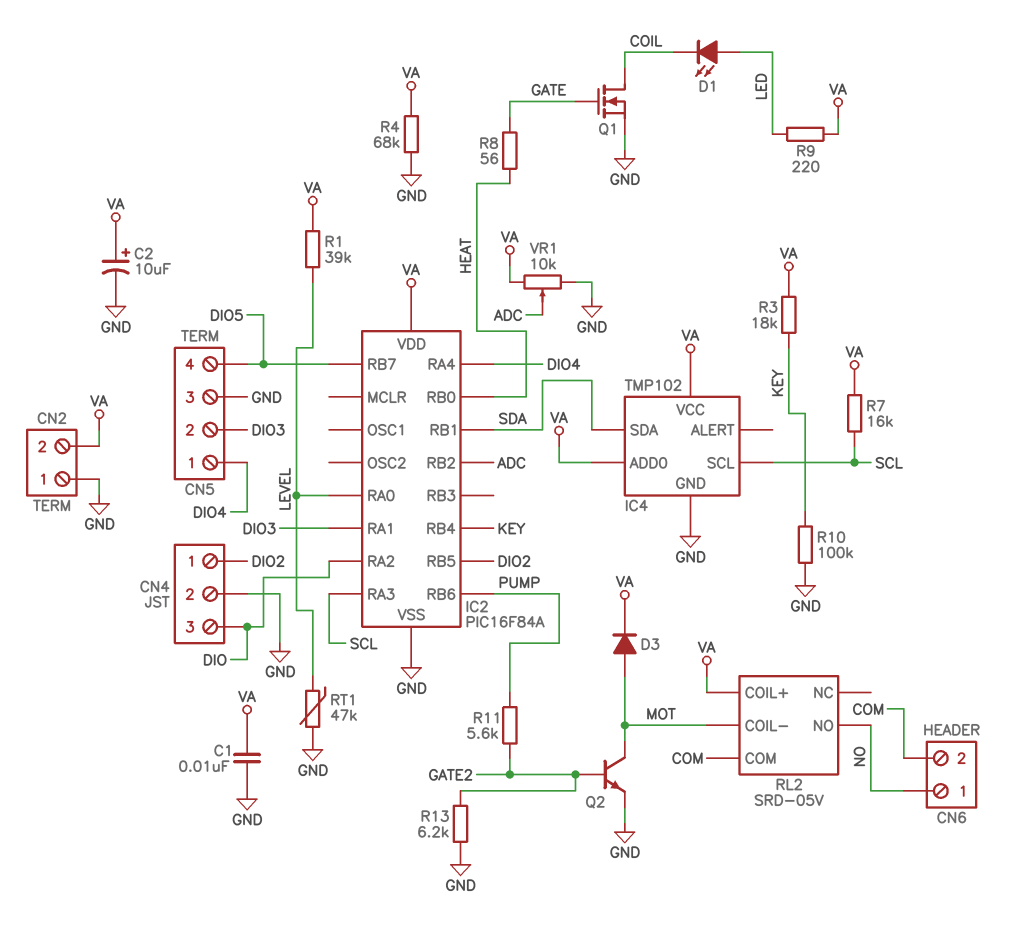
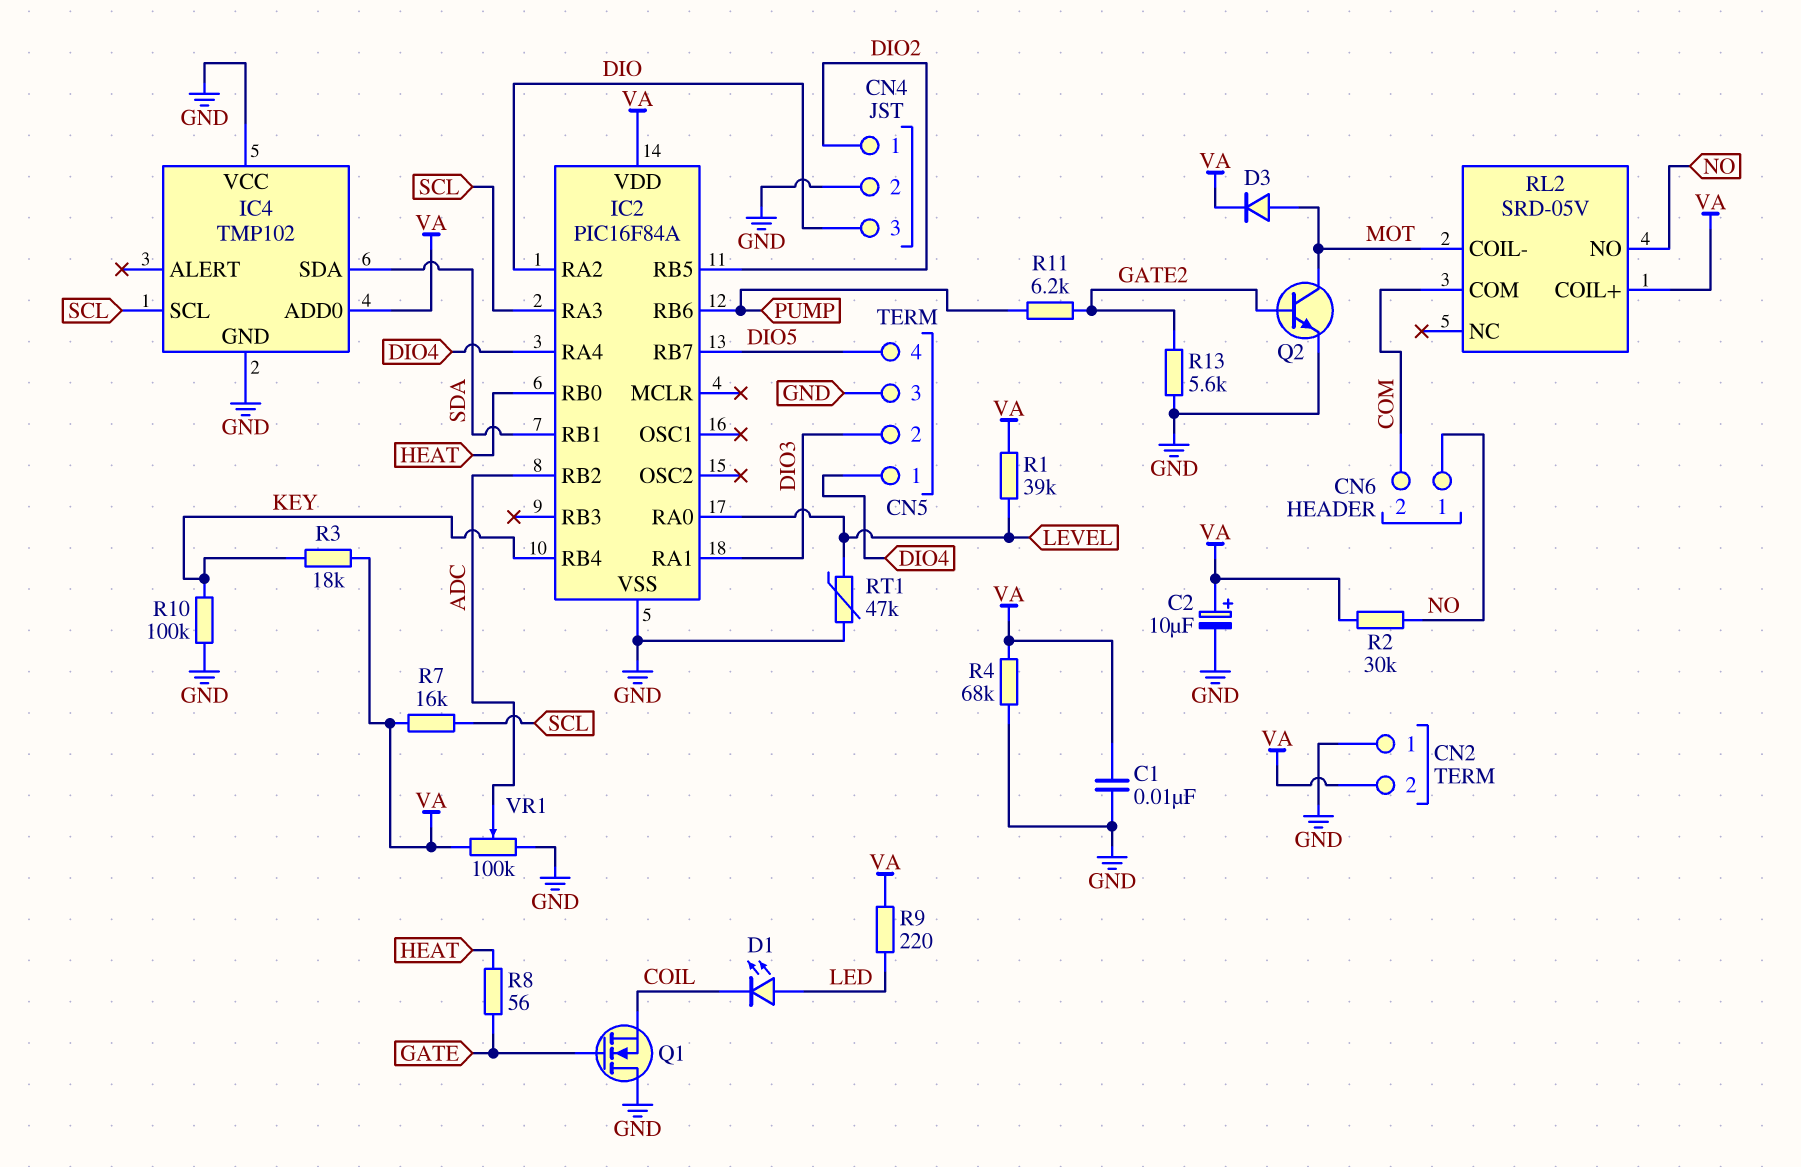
IC4 pin VCC: VA -> GND
Q1: NMOS (G GATE, D COIL, S GND) -> NMOS (G GATE, D GND, S COIL)
R2: none -> 30k (NO, VA)
R11: 5.6k (GATE2, PUMP) -> 6.2k (GATE2, PUMP)
R13: 6.2k (GATE2, GND) -> 5.6k (GATE2, GND)
VR1: 10k (GND, VA, wiper ADC) -> 100k (GND, VA, wiper ADC)

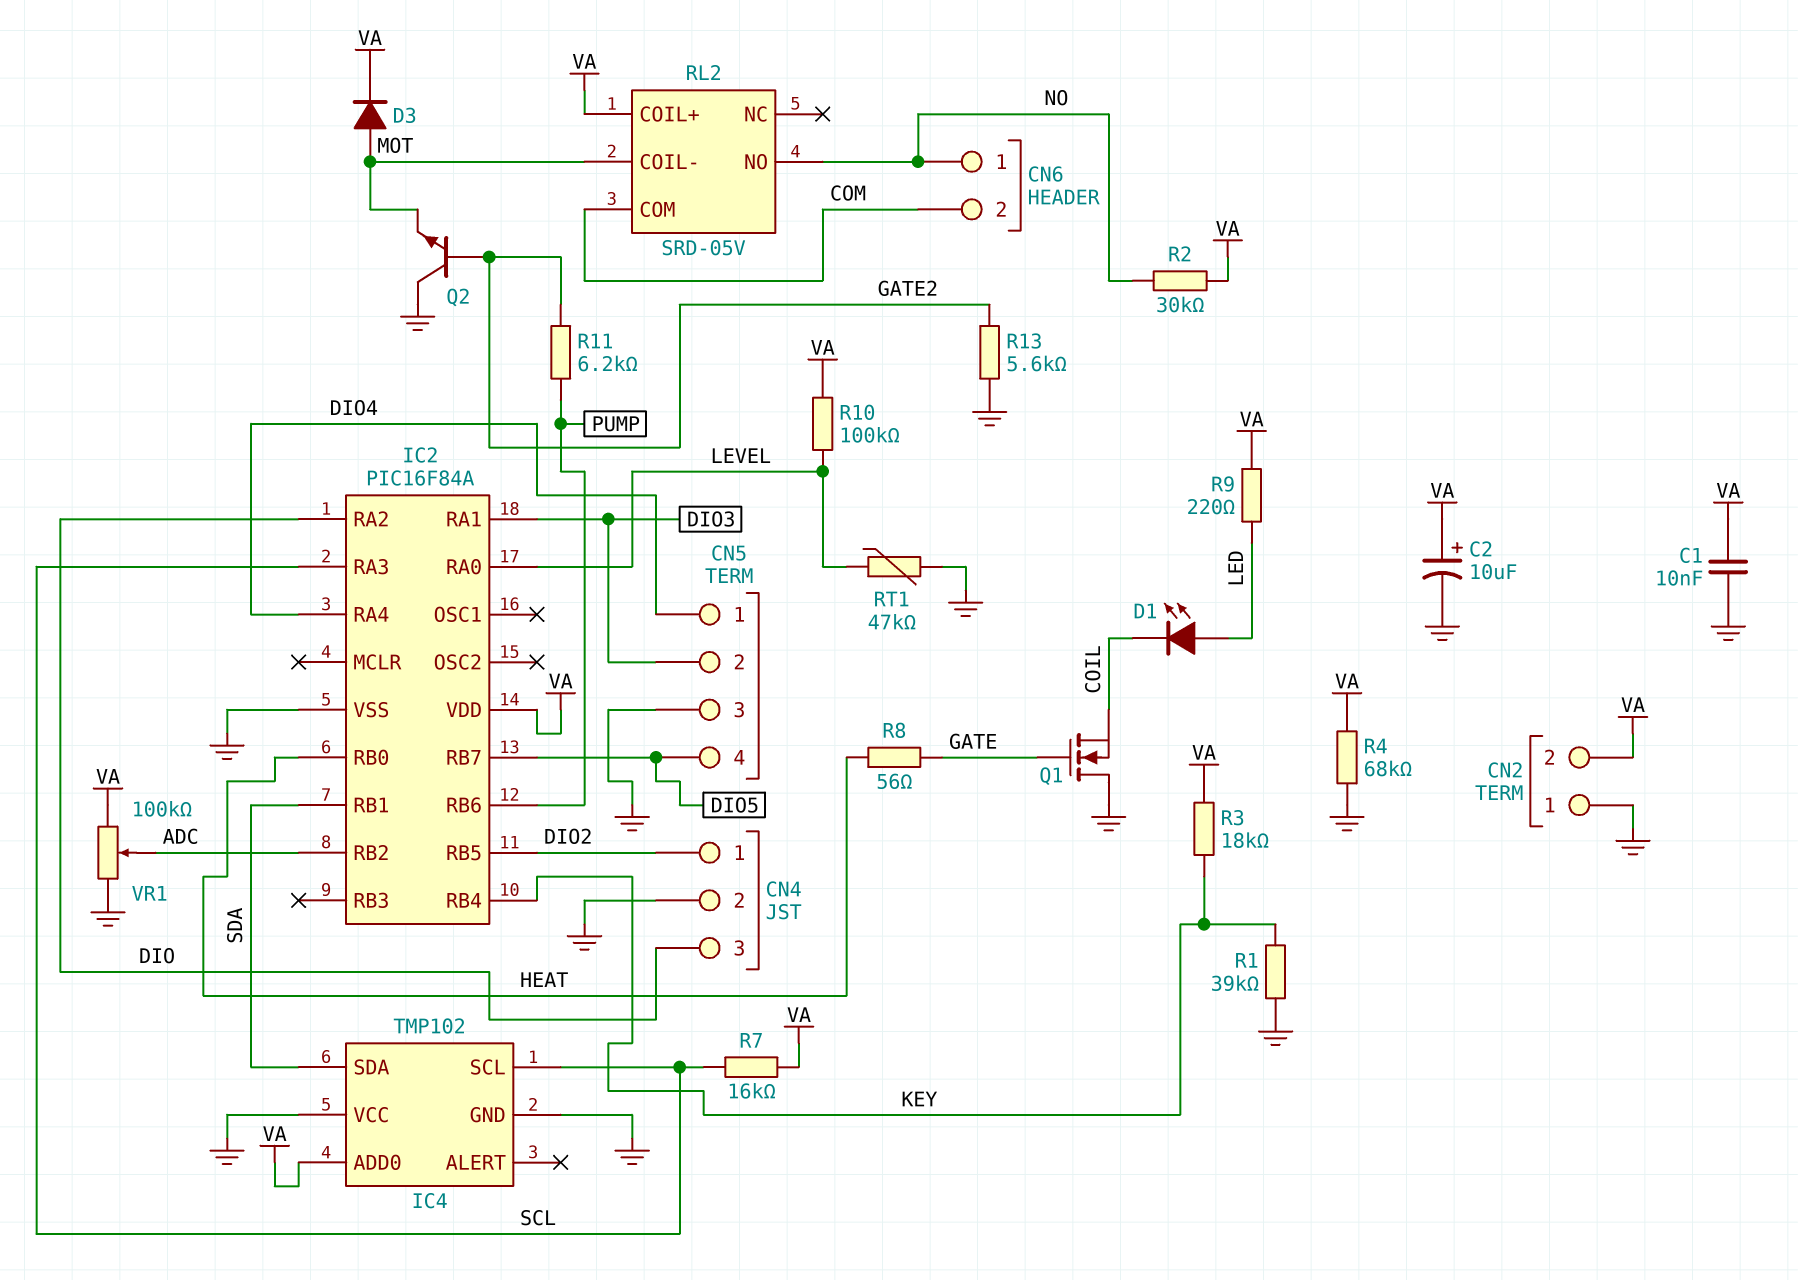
Q2: NPN (B GATE2, C MOT, E GND) -> NPN (B GATE2, C GND, E MOT)
R1: 39k (LEVEL, VA) -> 39k (GND, KEY)
R10: 100k (GND, KEY) -> 100k (LEVEL, VA)

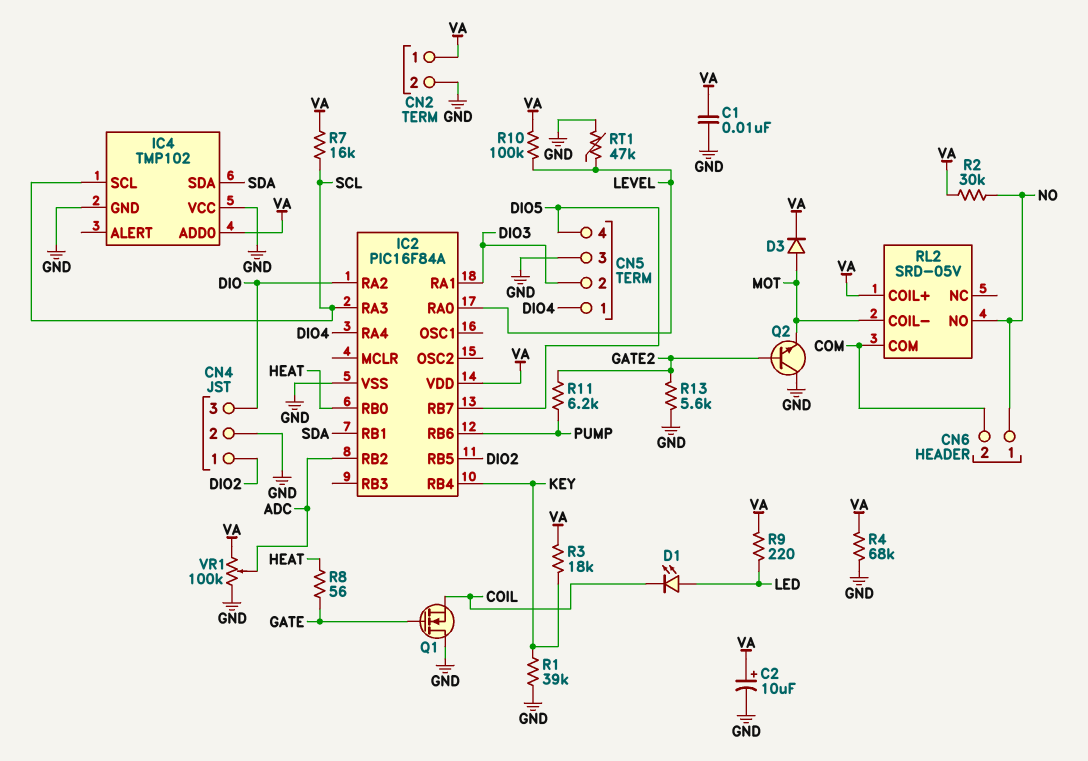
CN2 pin 1: GND -> VA
CN2 pin 2: VA -> GND

